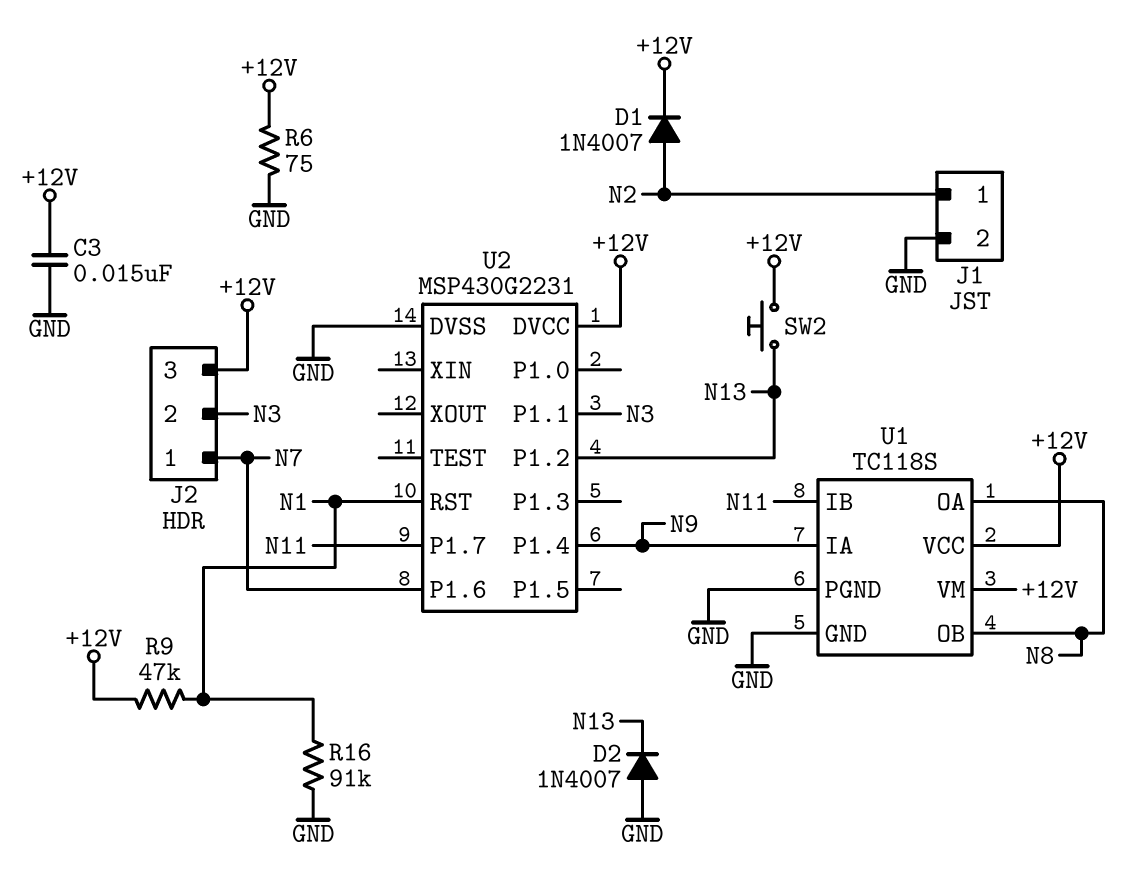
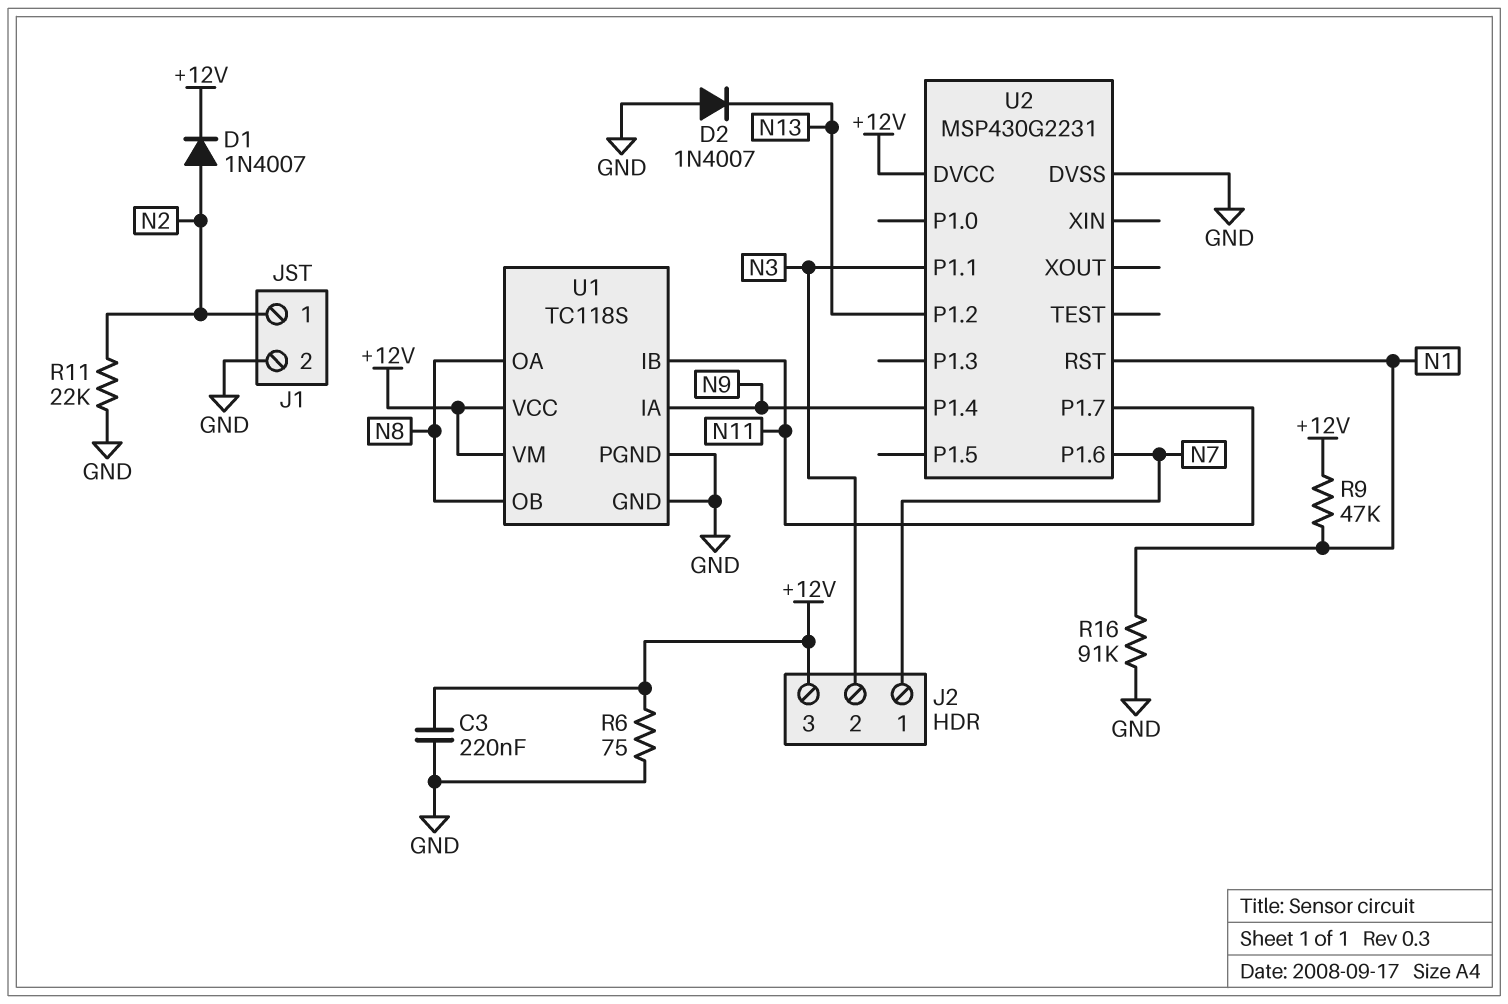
C3: 15nF (+12V, GND) -> 220nF (+12V, GND)
R11: none -> 22k (GND, N2)
SW2: button (+12V, N13) -> none

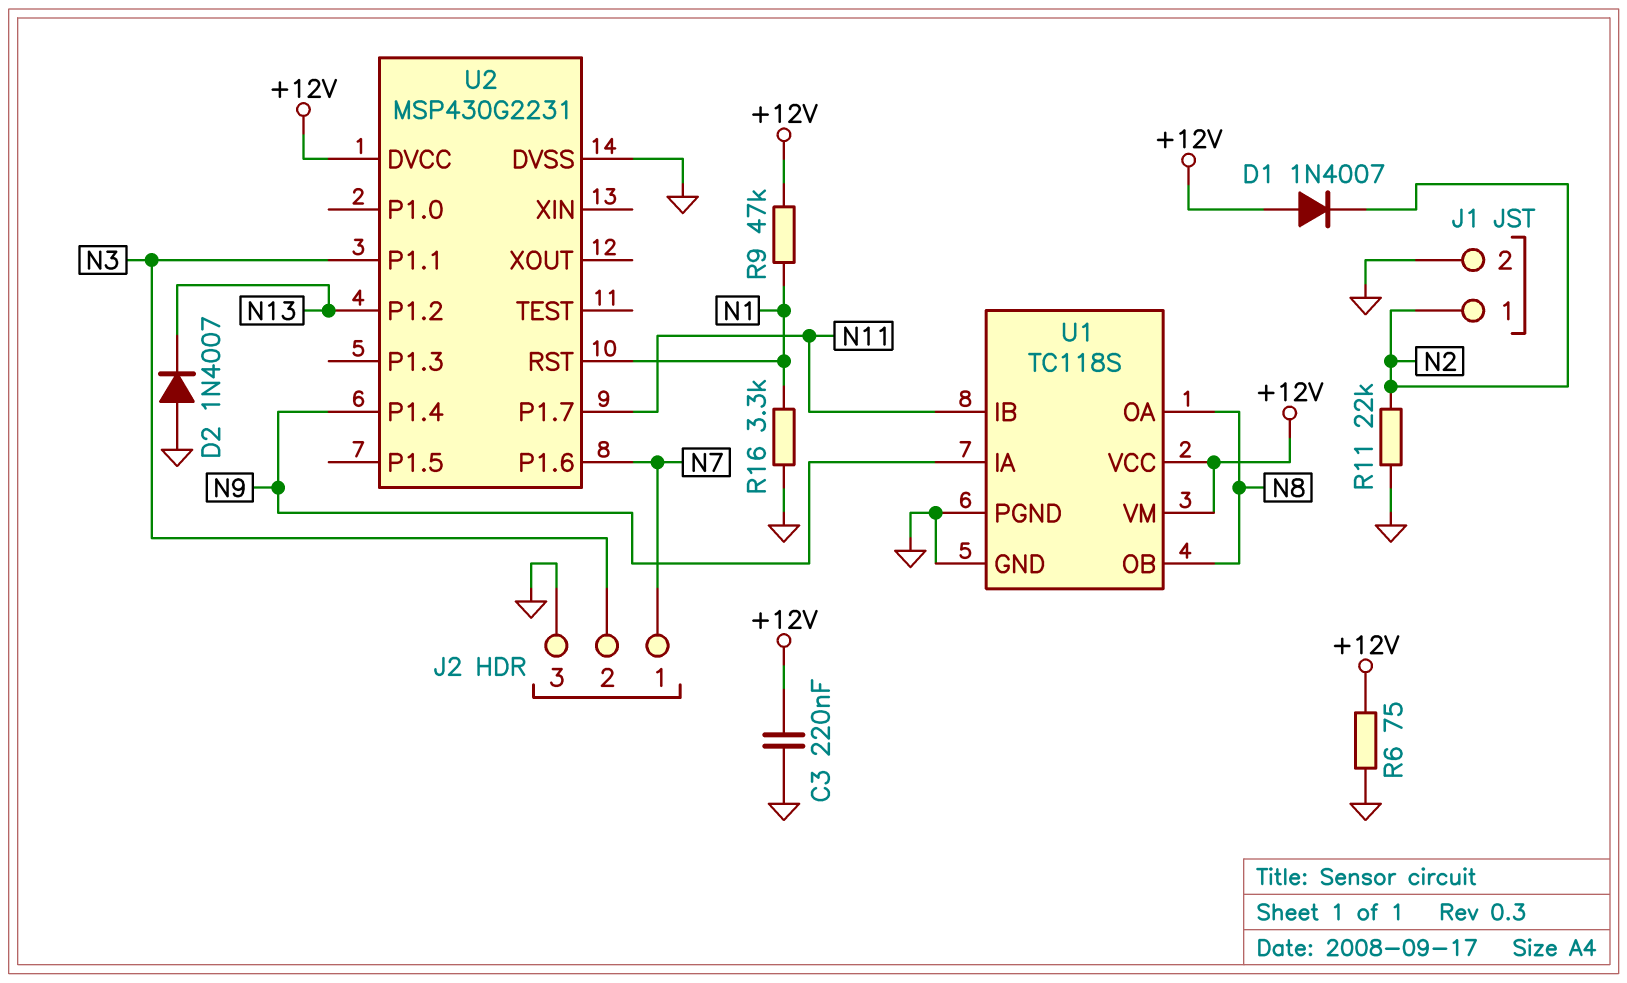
D1: diode 1N4007 (A N2, K +12V) -> diode 1N4007 (A +12V, K N2)
J2 pin 3: +12V -> GND
R16: 91k (GND, N1) -> 3.3k (GND, N1)

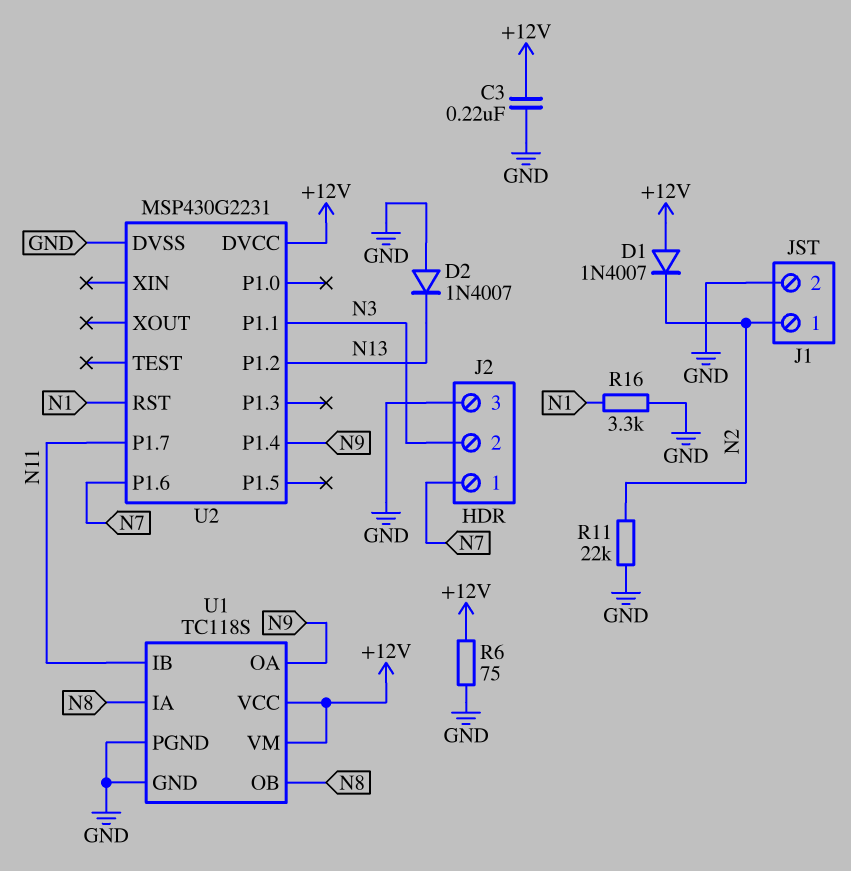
R9: 47k (+12V, N1) -> none
U1 pin IA: N9 -> N8
U1 pin OA: N8 -> N9

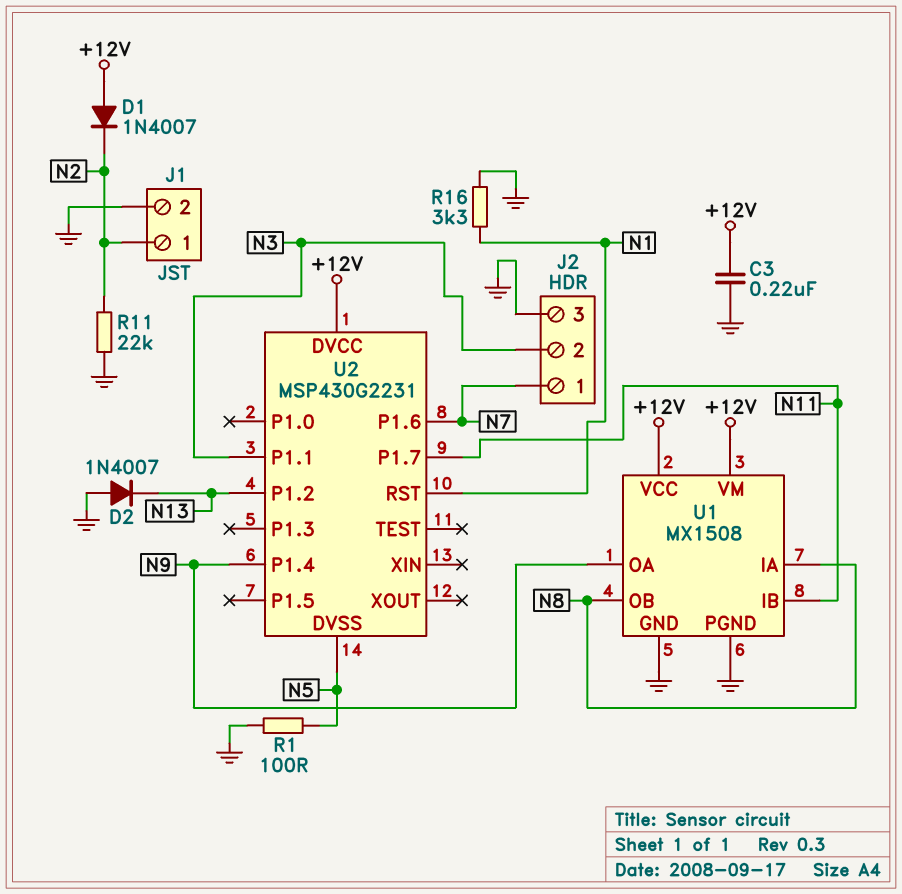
R1: none -> 100 (GND, N5)
R6: 75 (+12V, GND) -> none
U1: TC118S -> MX1508
U2 pin DVSS: GND -> N5

